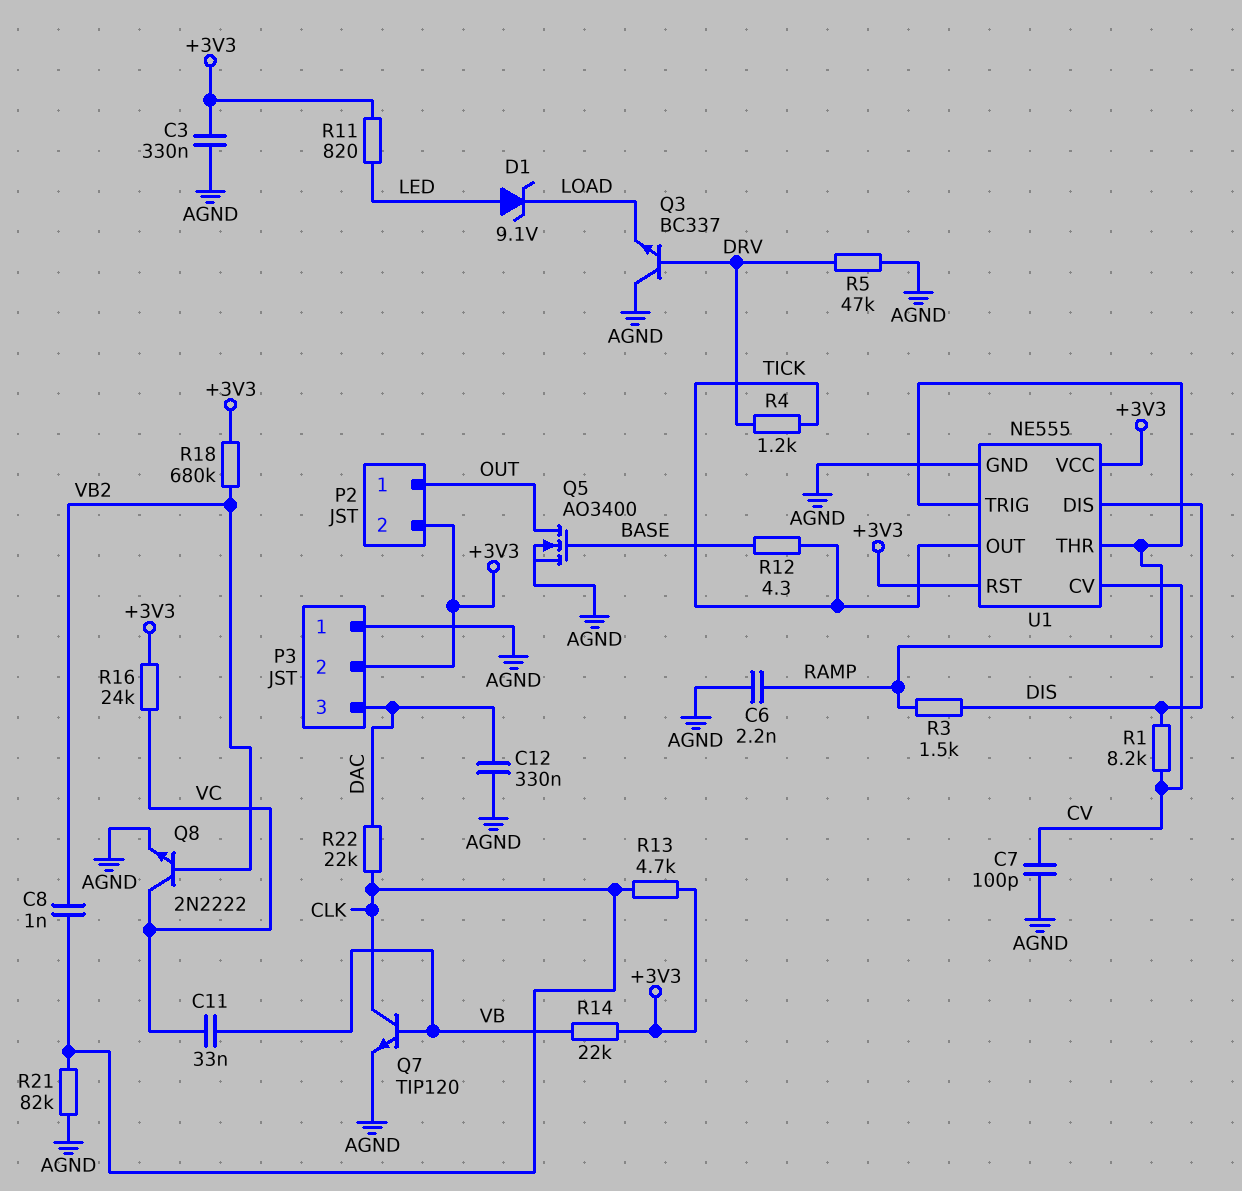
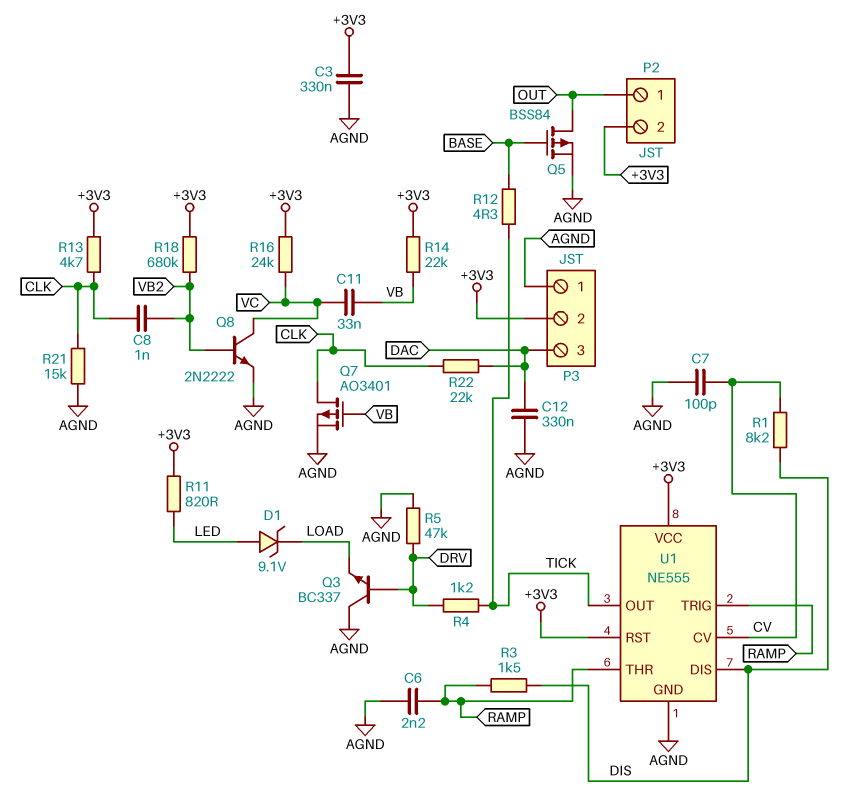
Q5: NMOS AO3400 (G BASE, D OUT, S AGND) -> PMOS BSS84 (G BASE, D OUT, S AGND)
Q7: NPN TIP120 (B VB, C CLK, E AGND) -> PMOS AO3401 (G VB, D CLK, S AGND)
R21: 82k (AGND, CLK) -> 15k (AGND, CLK)

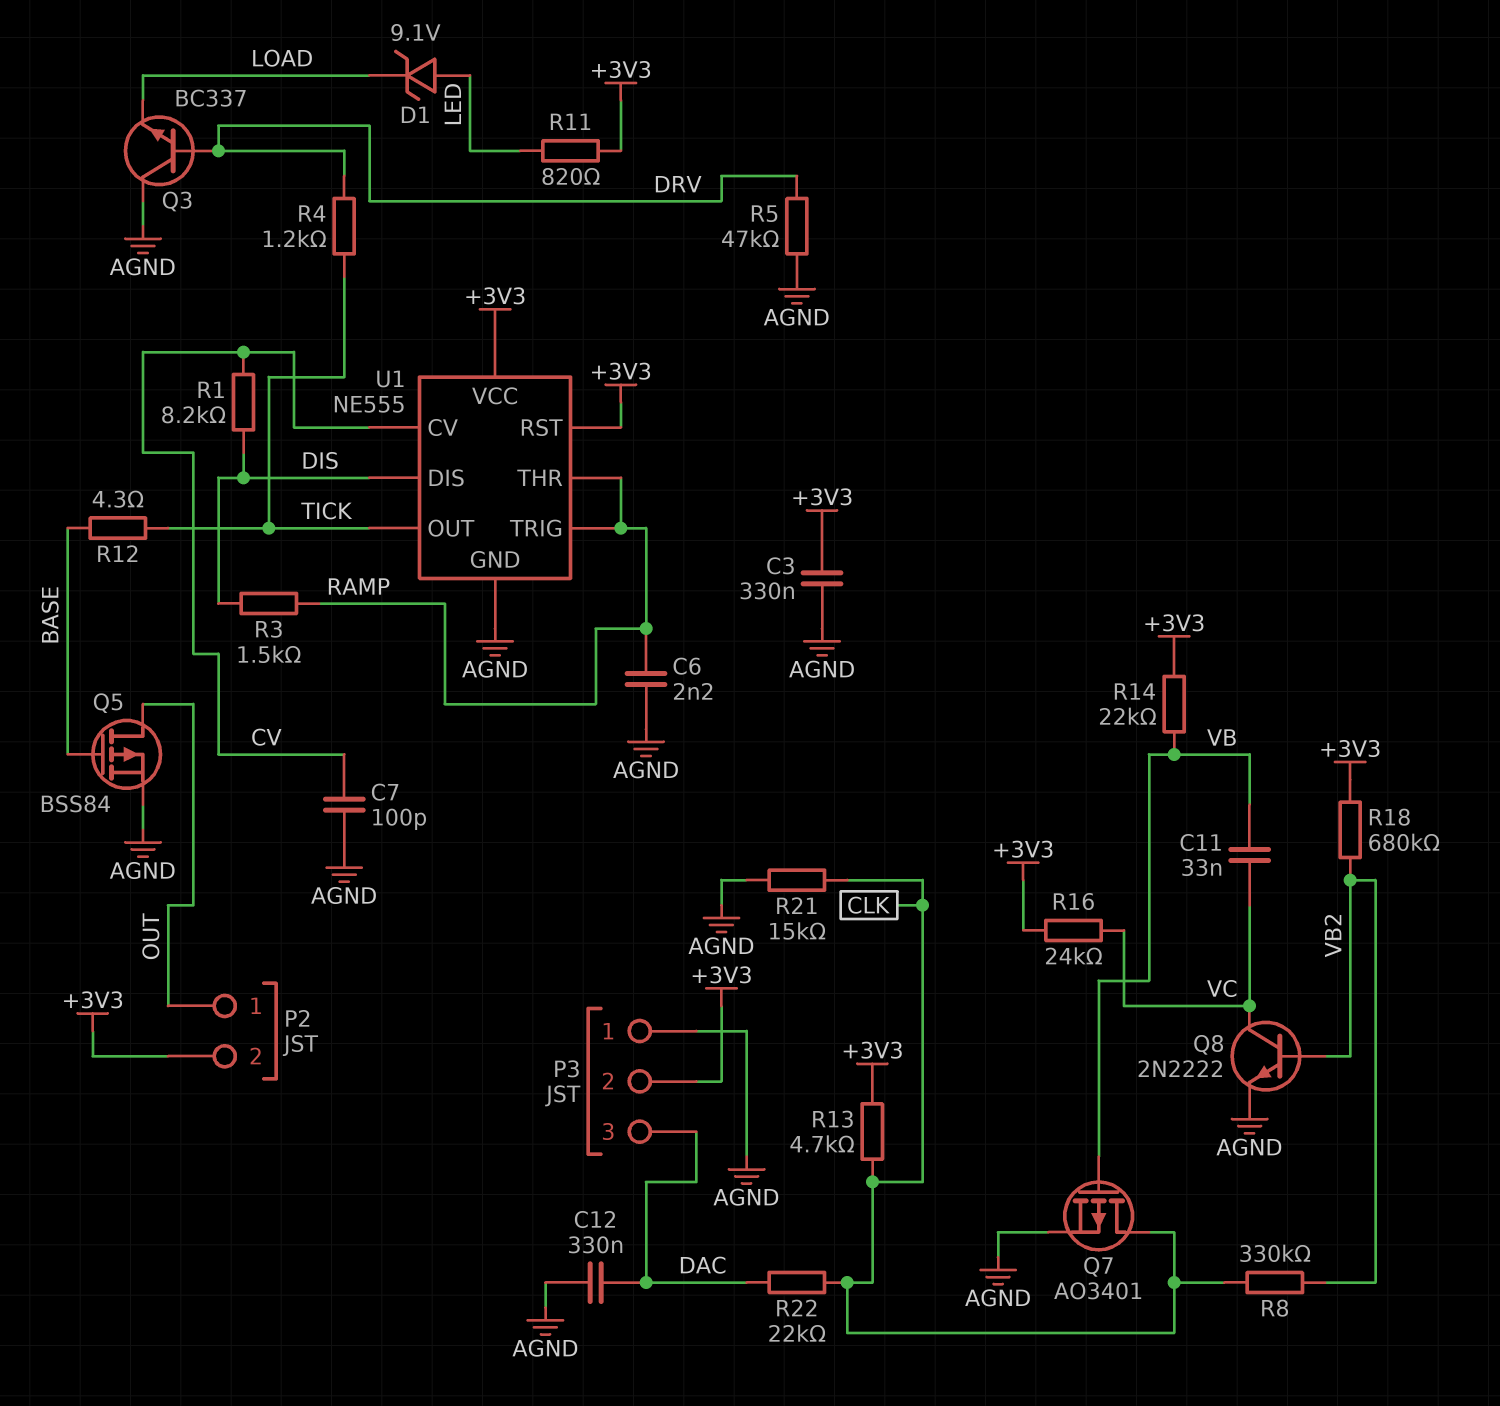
C8: 1nF (CLK, VB2) -> none
R8: none -> 330k (CLK, VB2)

